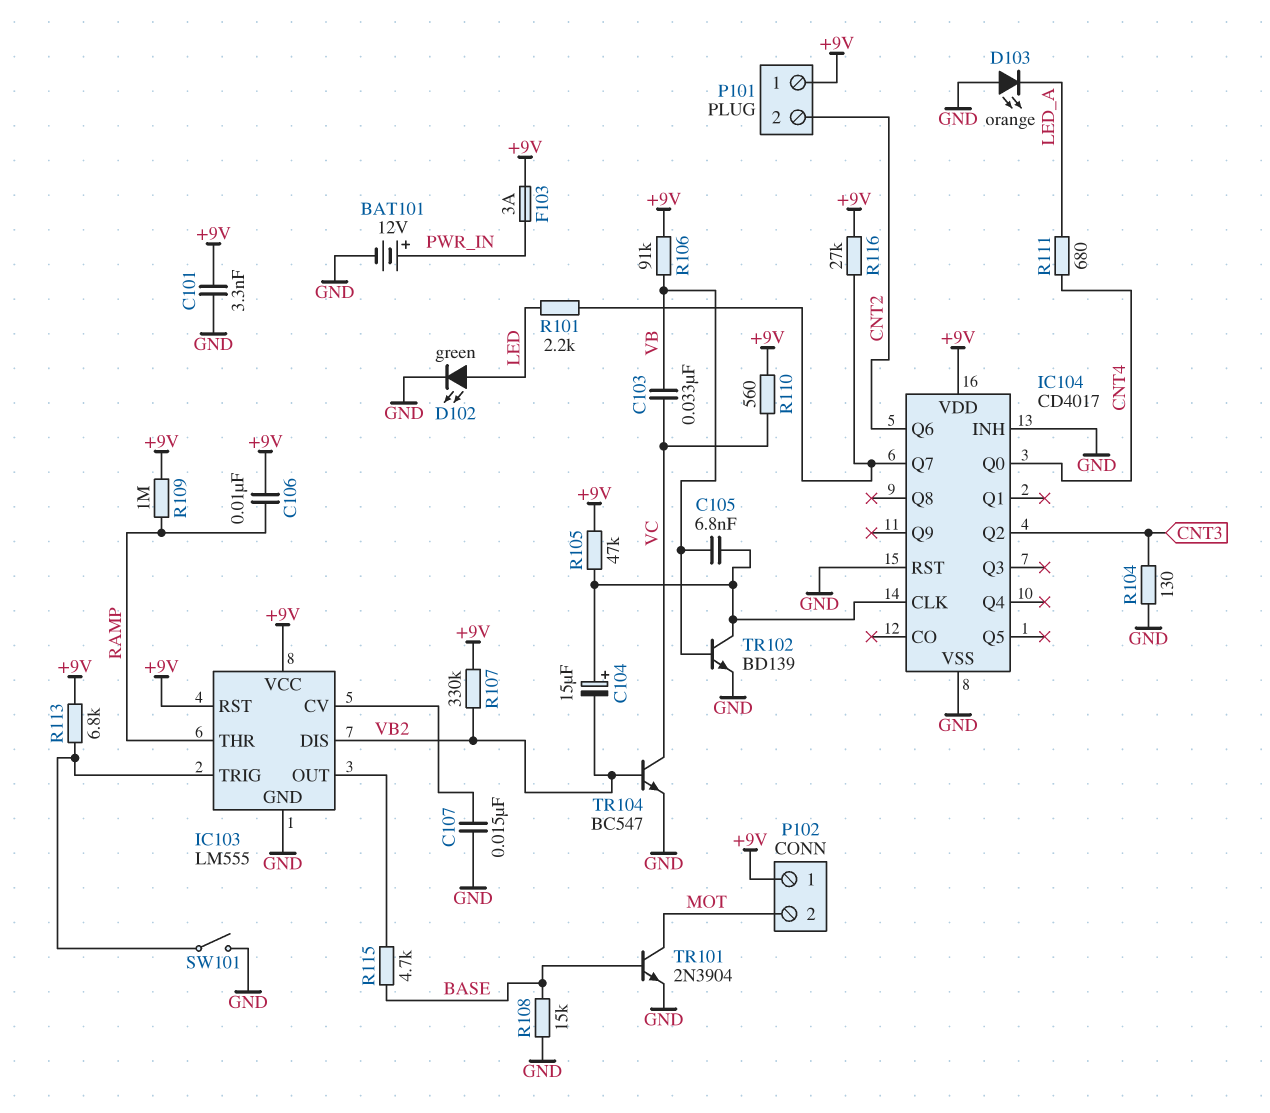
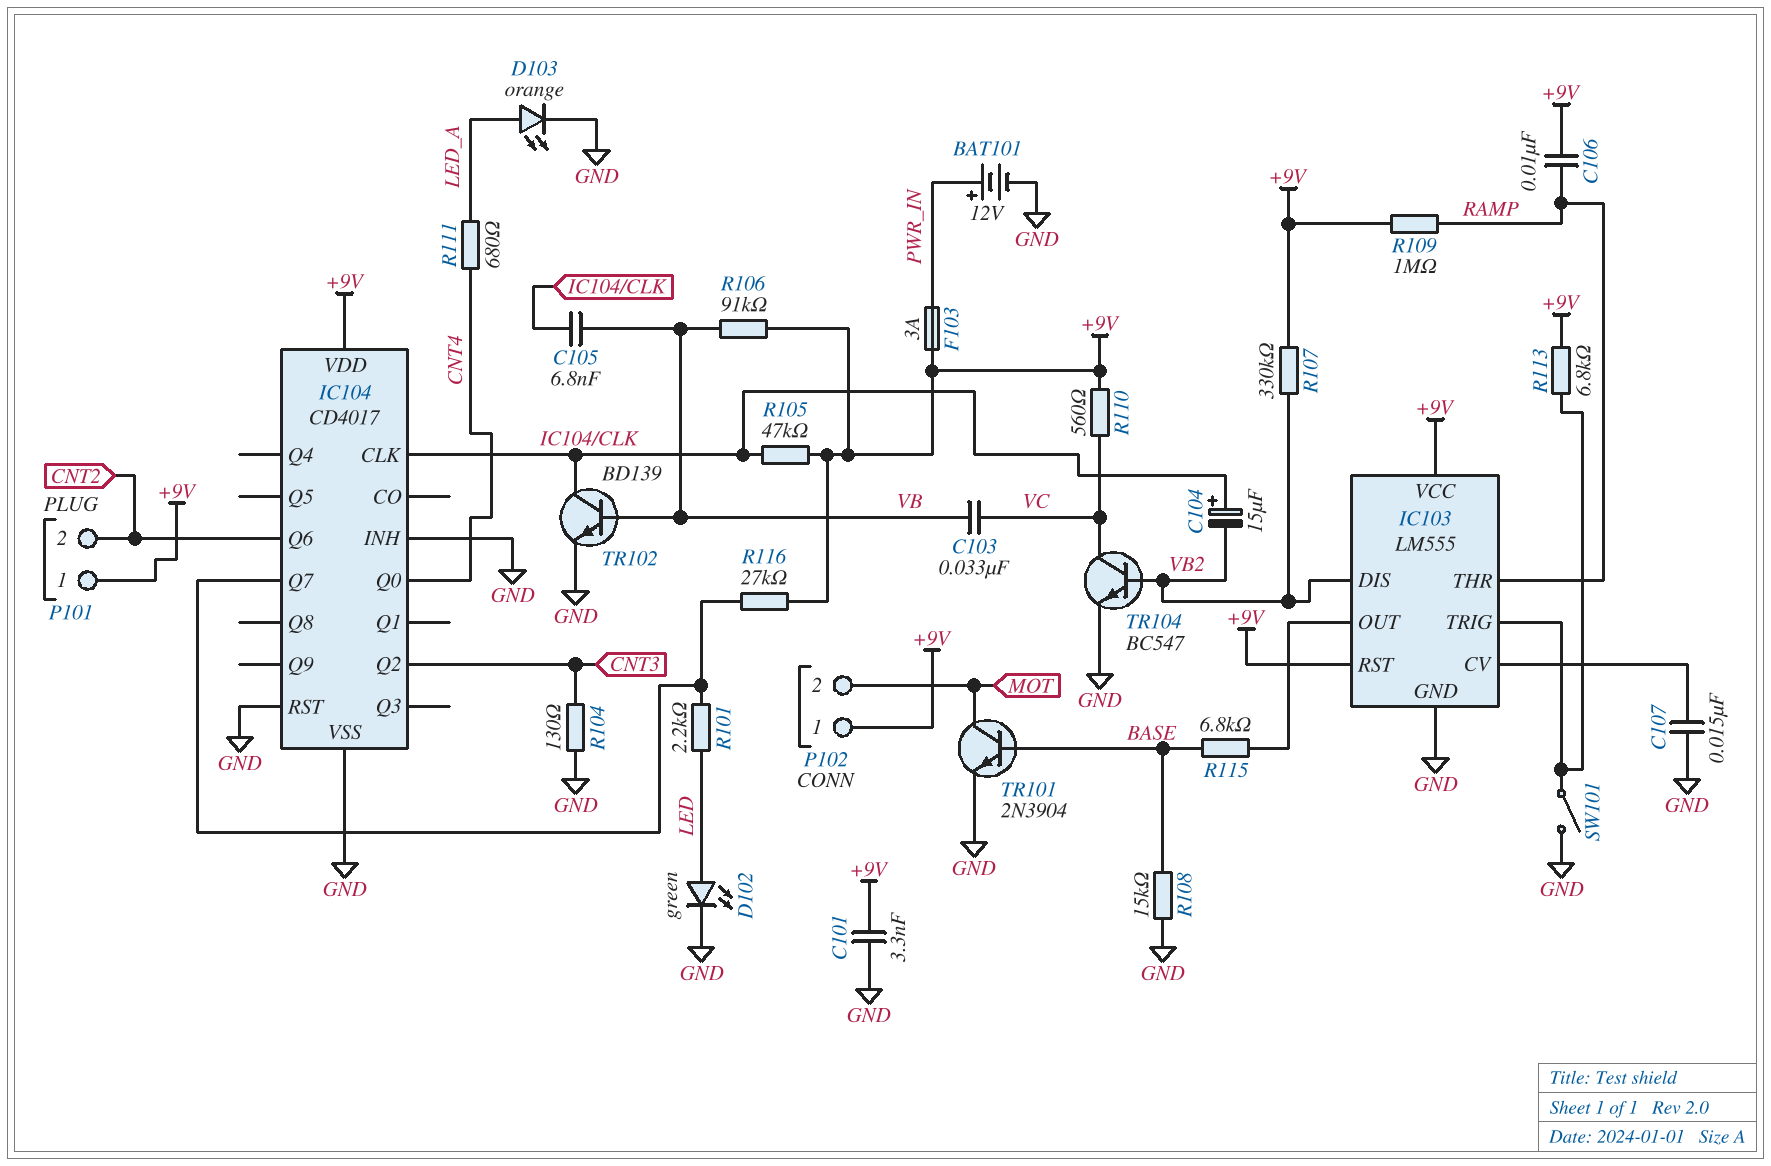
D103: LED orange (A GND, K LED_A) -> LED orange (A LED_A, K GND)
R115: 4.7k (BASE, IC103/OUT) -> 6.8k (BASE, IC103/OUT)

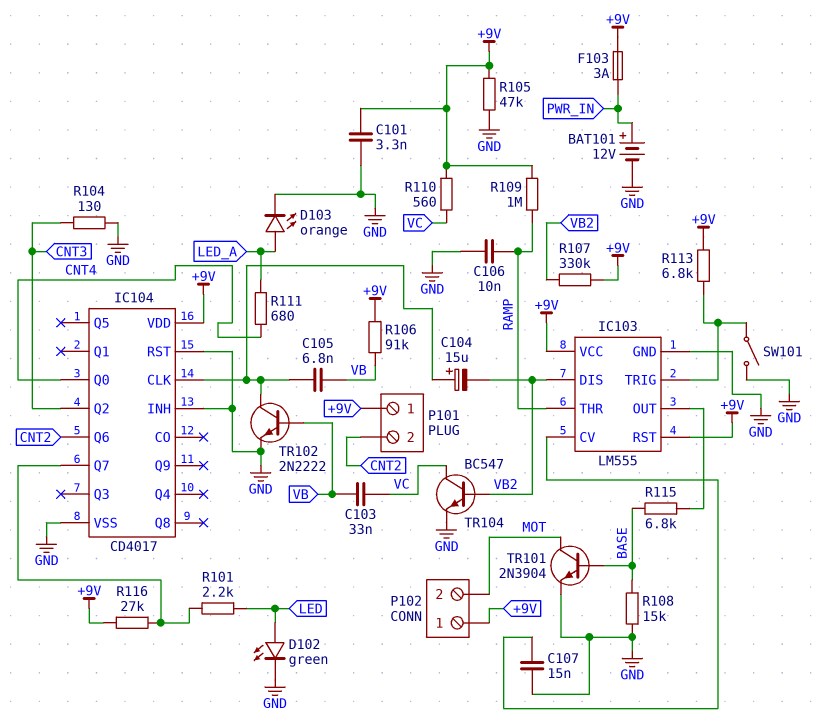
C106: 10nF (+9V, RAMP) -> 10nF (GND, RAMP)
R105: 47k (+9V, IC104/CLK) -> 47k (+9V, GND)
TR102: NPN BD139 (B VB, C IC104/CLK, E GND) -> NPN 2N2222 (B VB, C IC104/CLK, E GND)

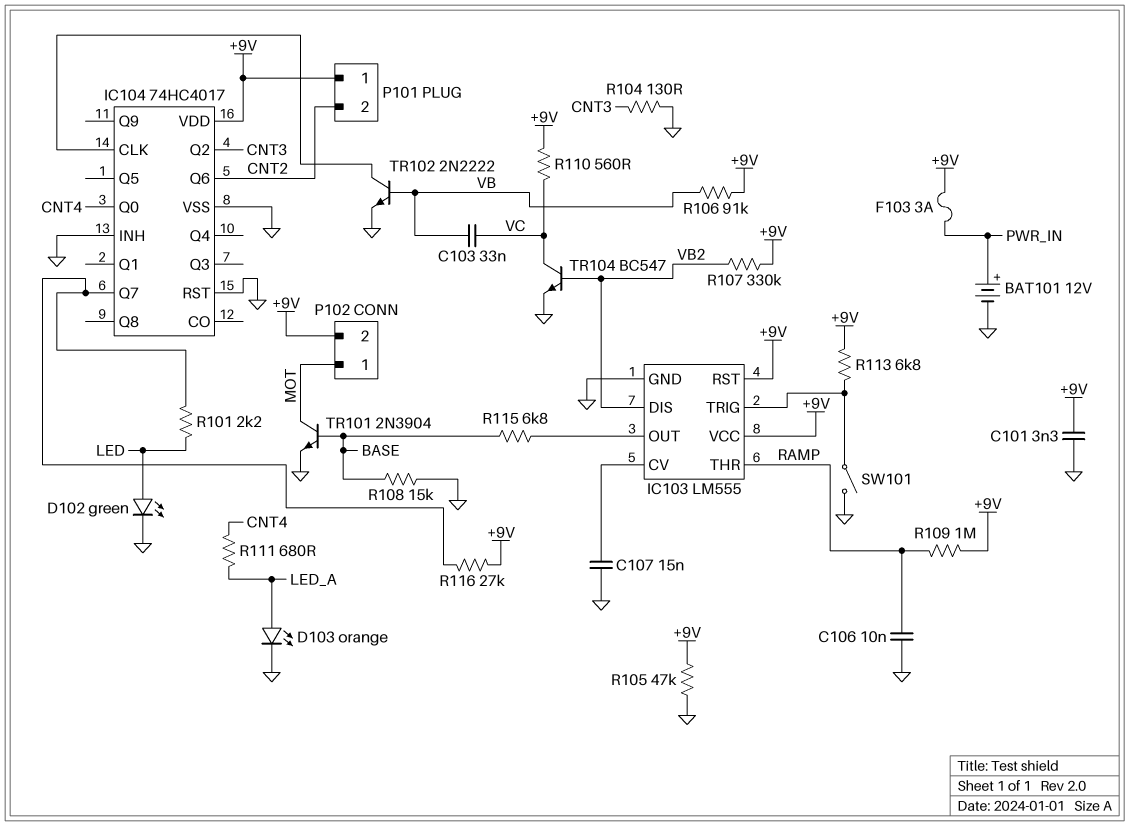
C104: 15uF (plus IC104/CLK, minus VB2) -> none
C105: 6.8nF (IC104/CLK, VB) -> none
IC104: CD4017 -> 74HC4017
P102 pin 1: +9V -> MOT
P102 pin 2: MOT -> +9V

